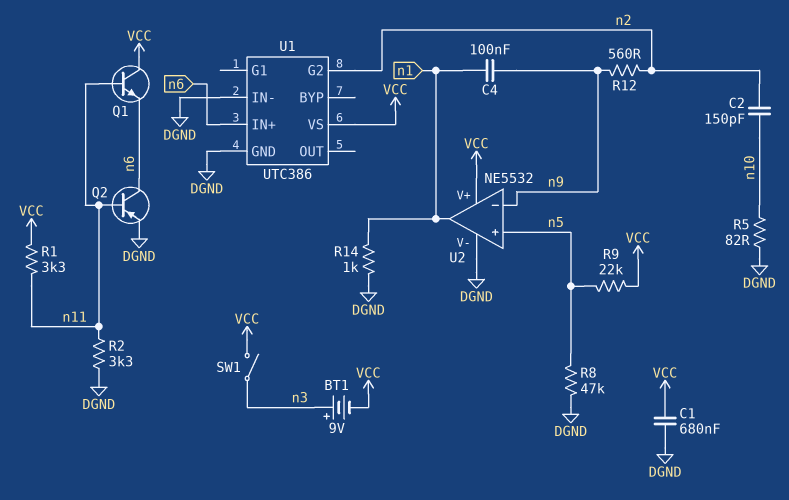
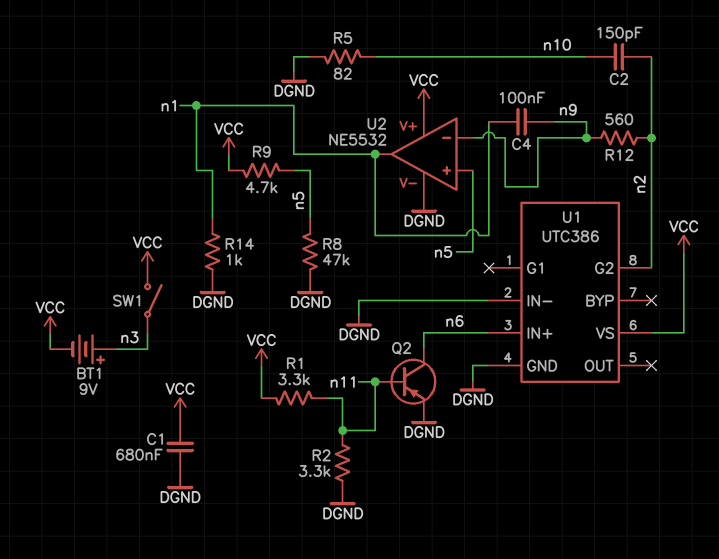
Q1: NPN (B n11, C VCC, E n6) -> none
R9: 22k (VCC, n5) -> 4.7k (VCC, n5)

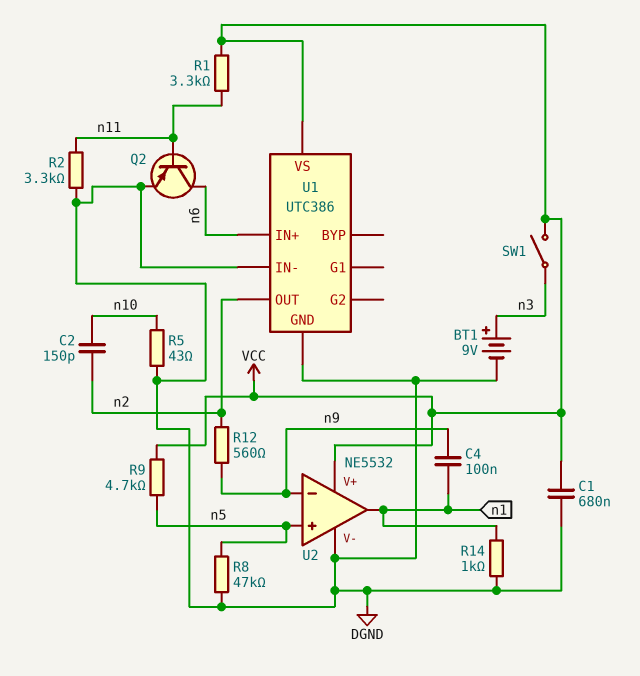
BT1: 9V (plus n3, minus VCC) -> 9V (plus n3, minus DGND)
R5: 82 (DGND, n10) -> 43 (DGND, n10)
U1 pin G2: n2 -> none
U1 pin OUT: none -> n2

